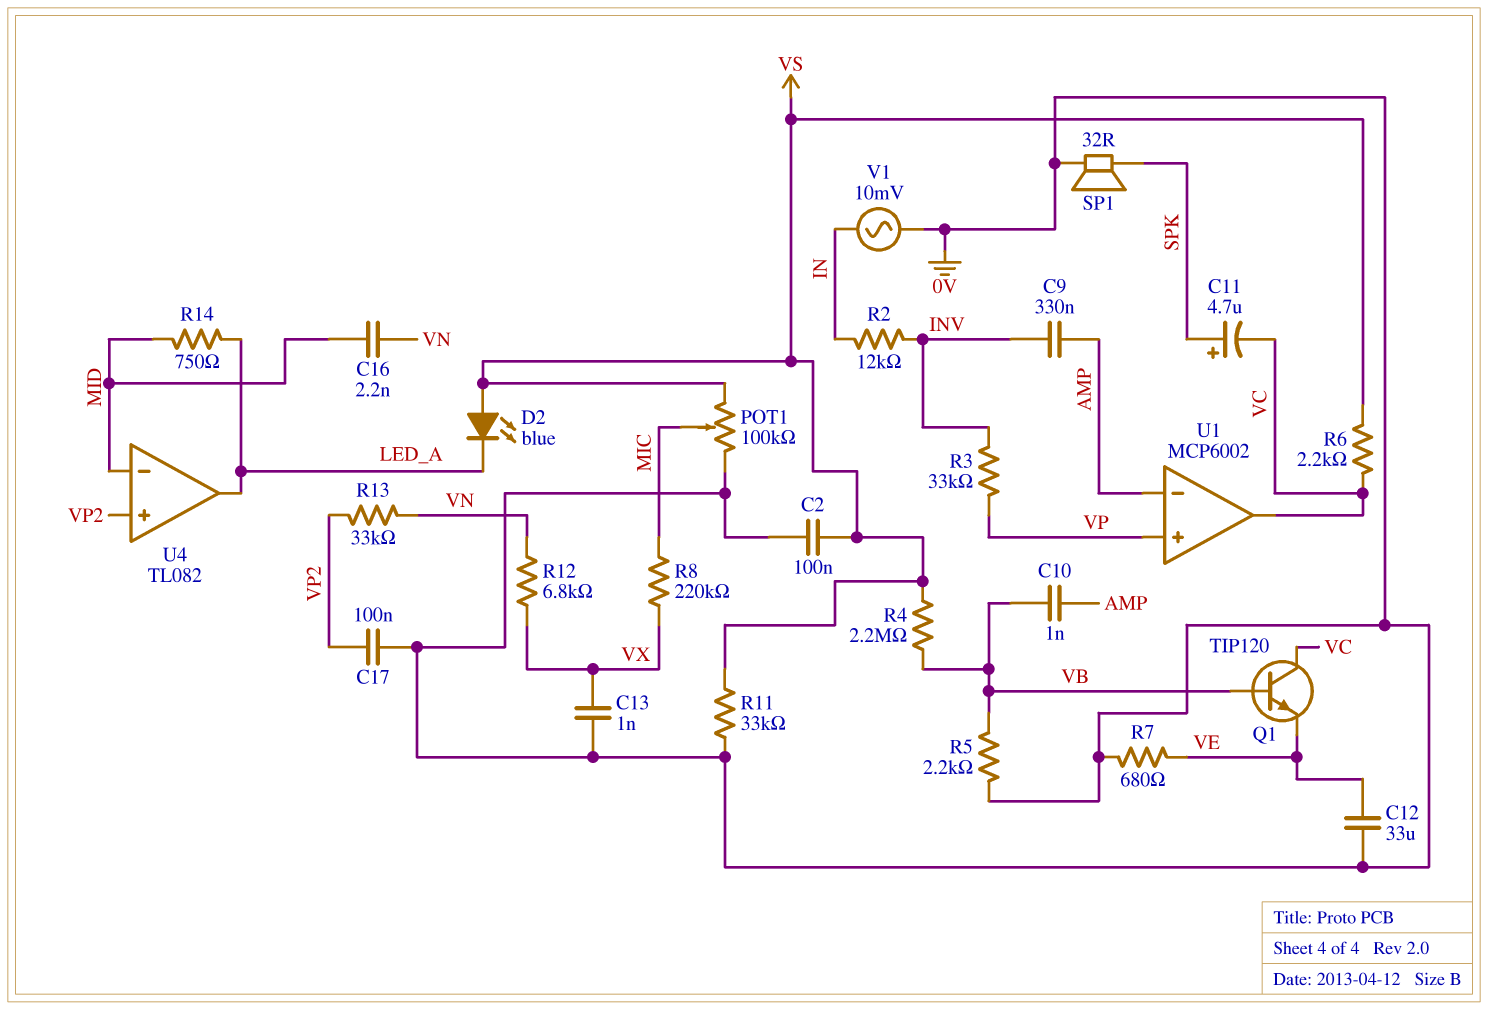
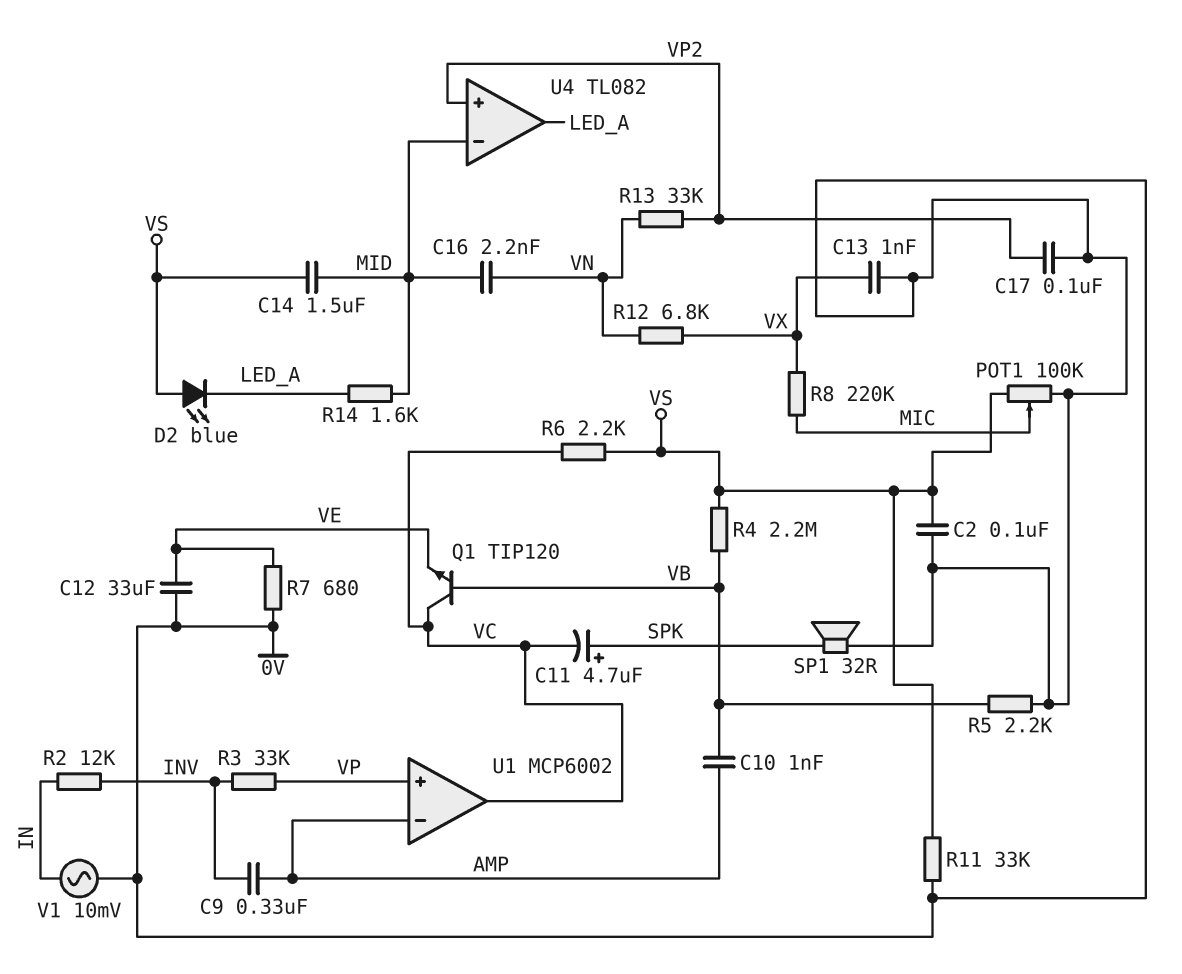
C14: none -> 1.5uF (MID, VS)
R14: 750 (LED_A, MID) -> 1.6k (LED_A, MID)

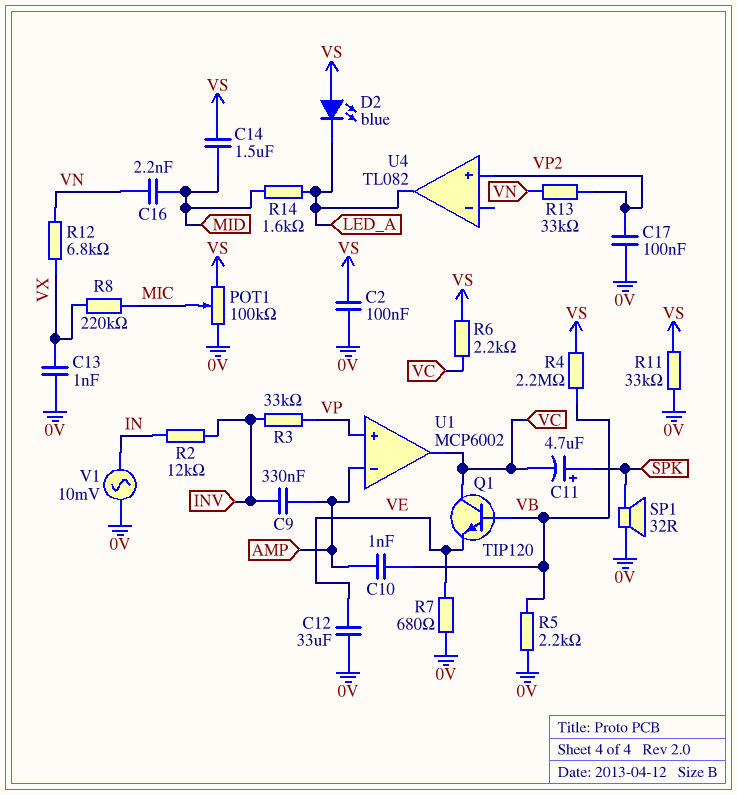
U4 pin in-: MID -> none

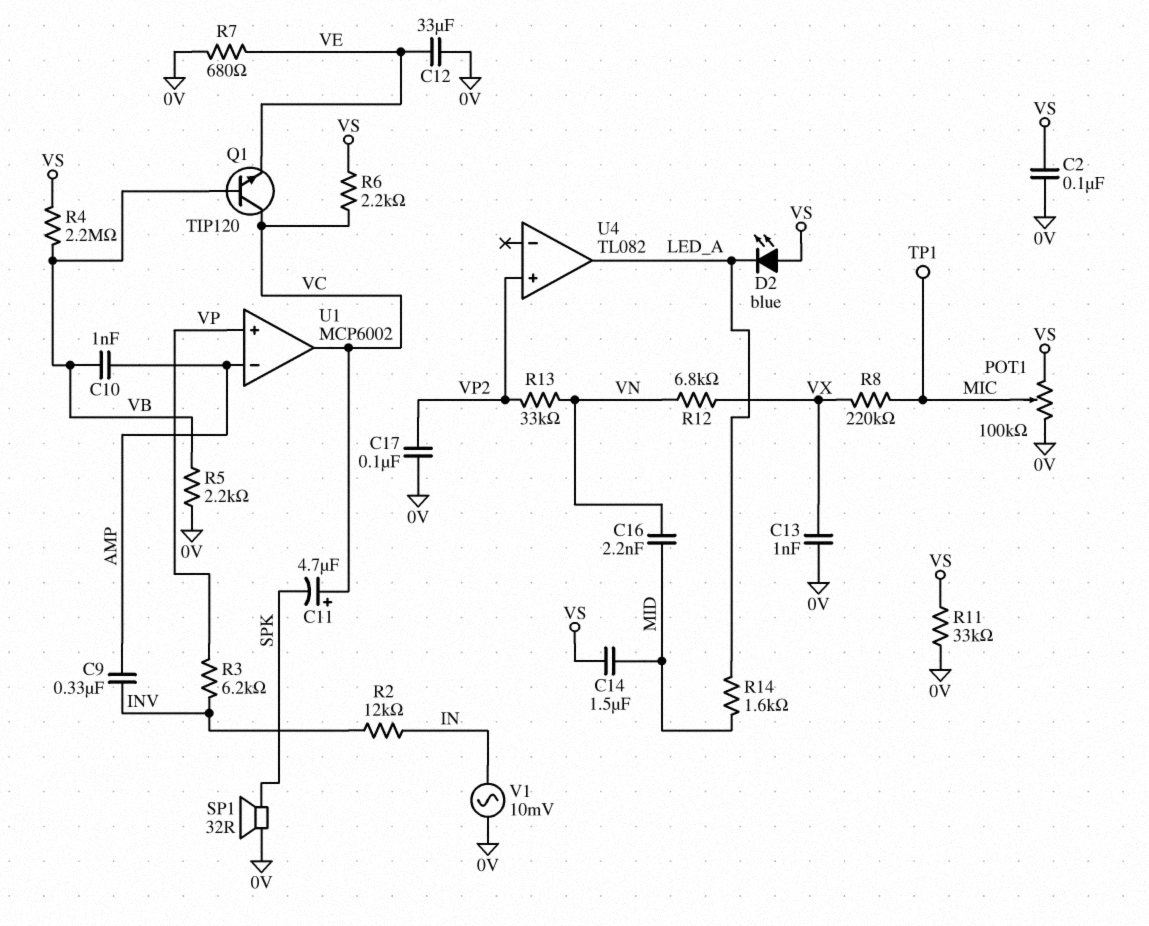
C11: 4.7uF (plus SPK, minus VC) -> 4.7uF (plus VC, minus SPK)
R3: 33k (INV, VP) -> 6.2k (INV, VP)
TP1: none -> test point (MIC)

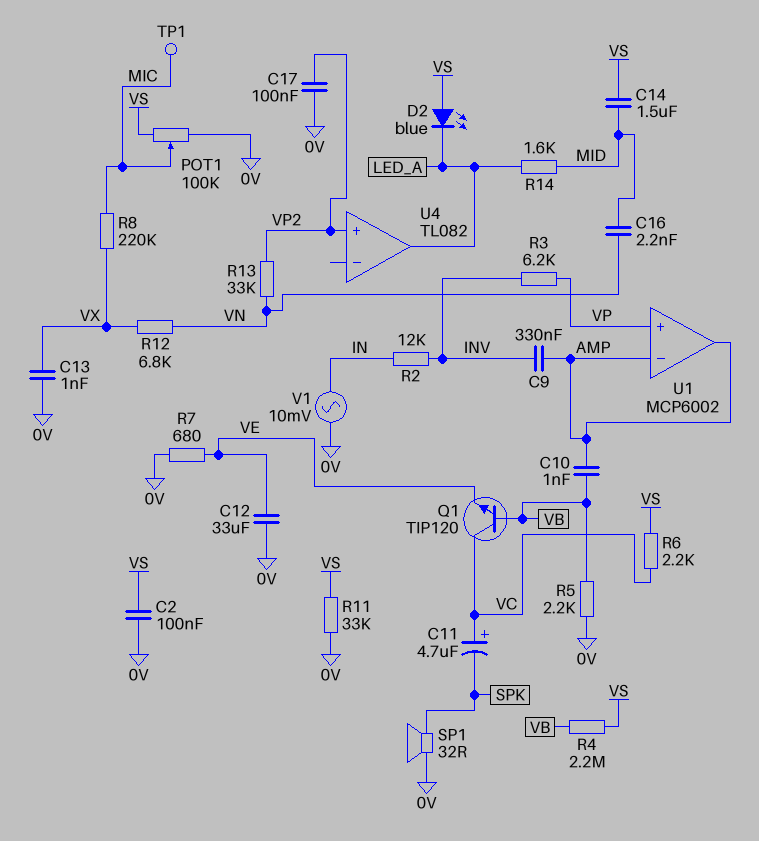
U1 pin out: VC -> AMP

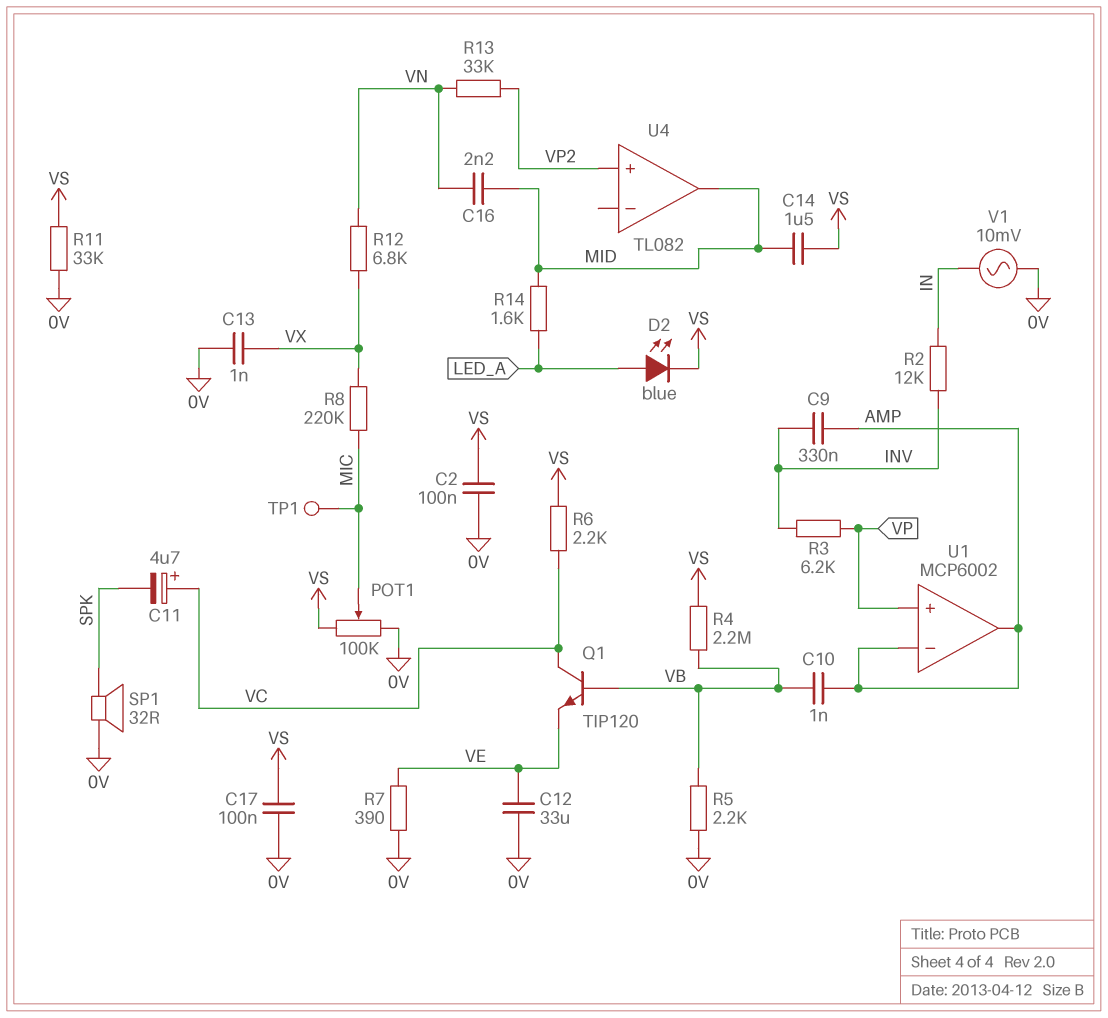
C17: 100nF (0V, VP2) -> 100nF (0V, VS)
D2: LED blue (A VS, K LED_A) -> LED blue (A LED_A, K VS)
R7: 680 (0V, VE) -> 390 (0V, VE)
U4 pin out: LED_A -> MID

